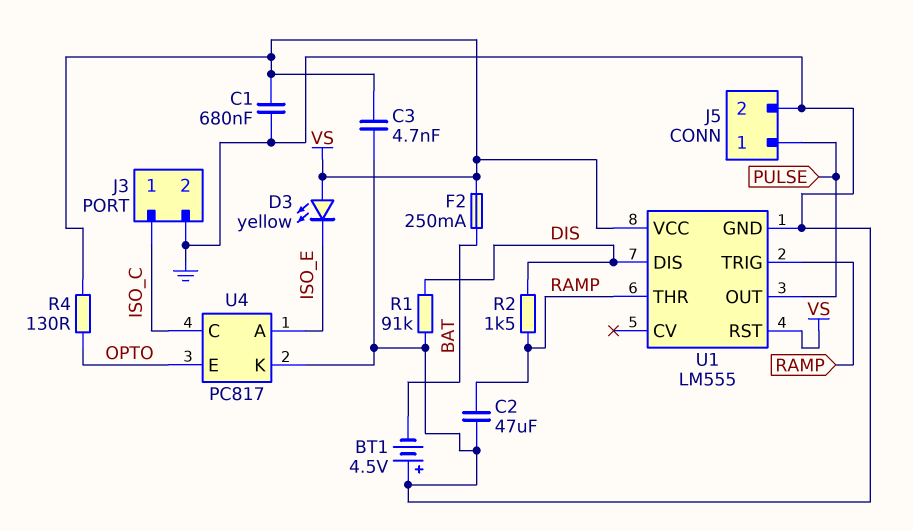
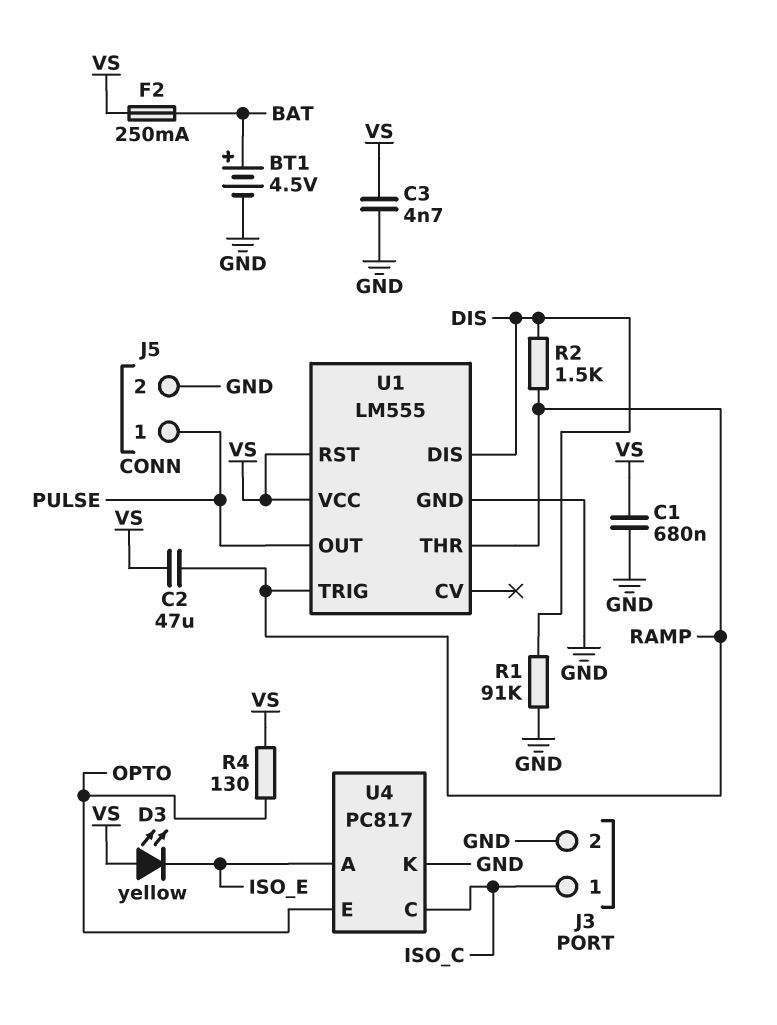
BT1: 4.5V (plus GND, minus BAT) -> 4.5V (plus BAT, minus GND)
C2: 47uF (GND, RAMP) -> 47uF (RAMP, VS)

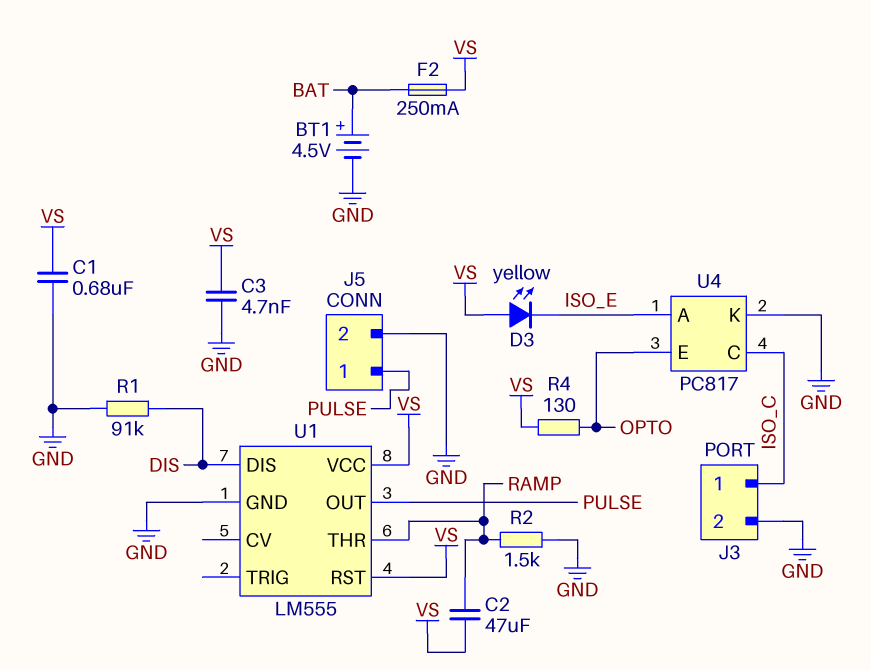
R2: 1.5k (DIS, RAMP) -> 1.5k (GND, RAMP)
U1 pin TRIG: RAMP -> none

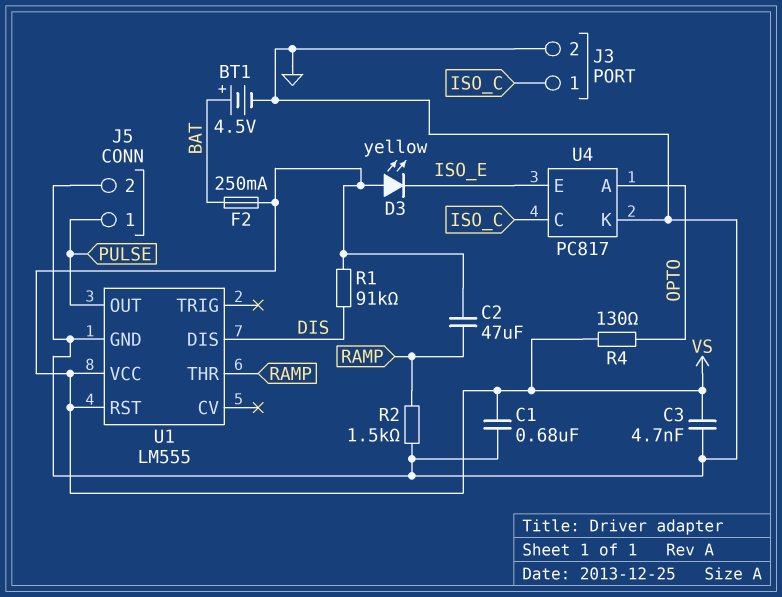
R1: 91k (DIS, GND) -> 91k (DIS, VS)
U4 pin A: ISO_E -> OPTO
U4 pin E: OPTO -> ISO_E

